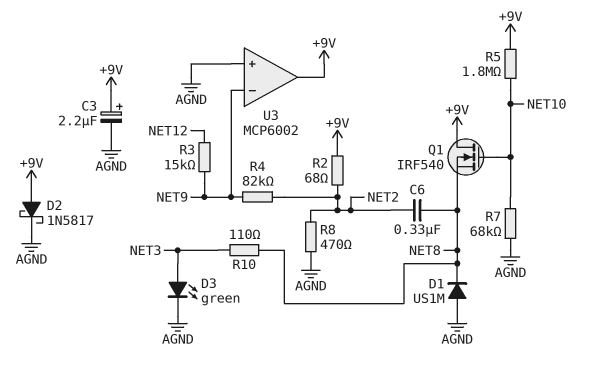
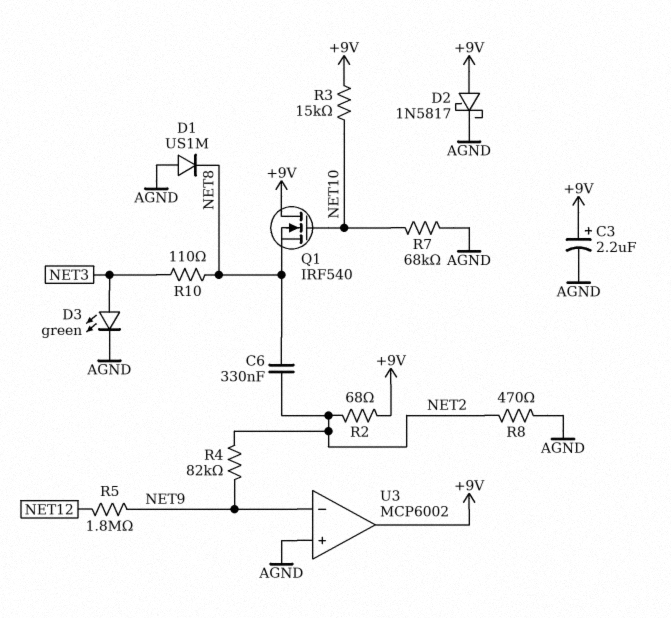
R3: 15k (NET9, NET12) -> 15k (+9V, NET10)
R5: 1.8M (+9V, NET10) -> 1.8M (NET9, NET12)

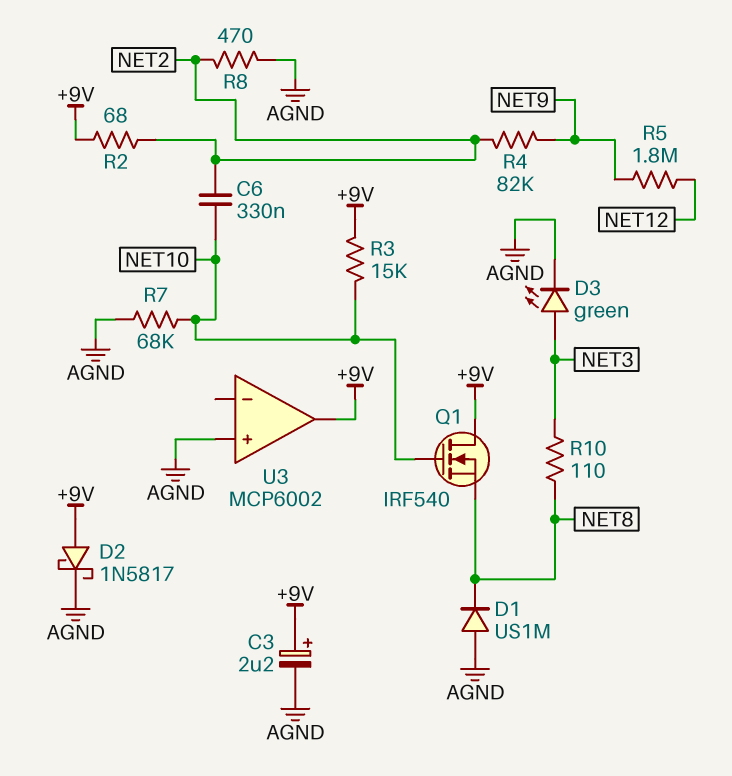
C6: 330nF (NET2, NET8) -> 330nF (NET2, NET10)
U3 pin in-: NET9 -> none

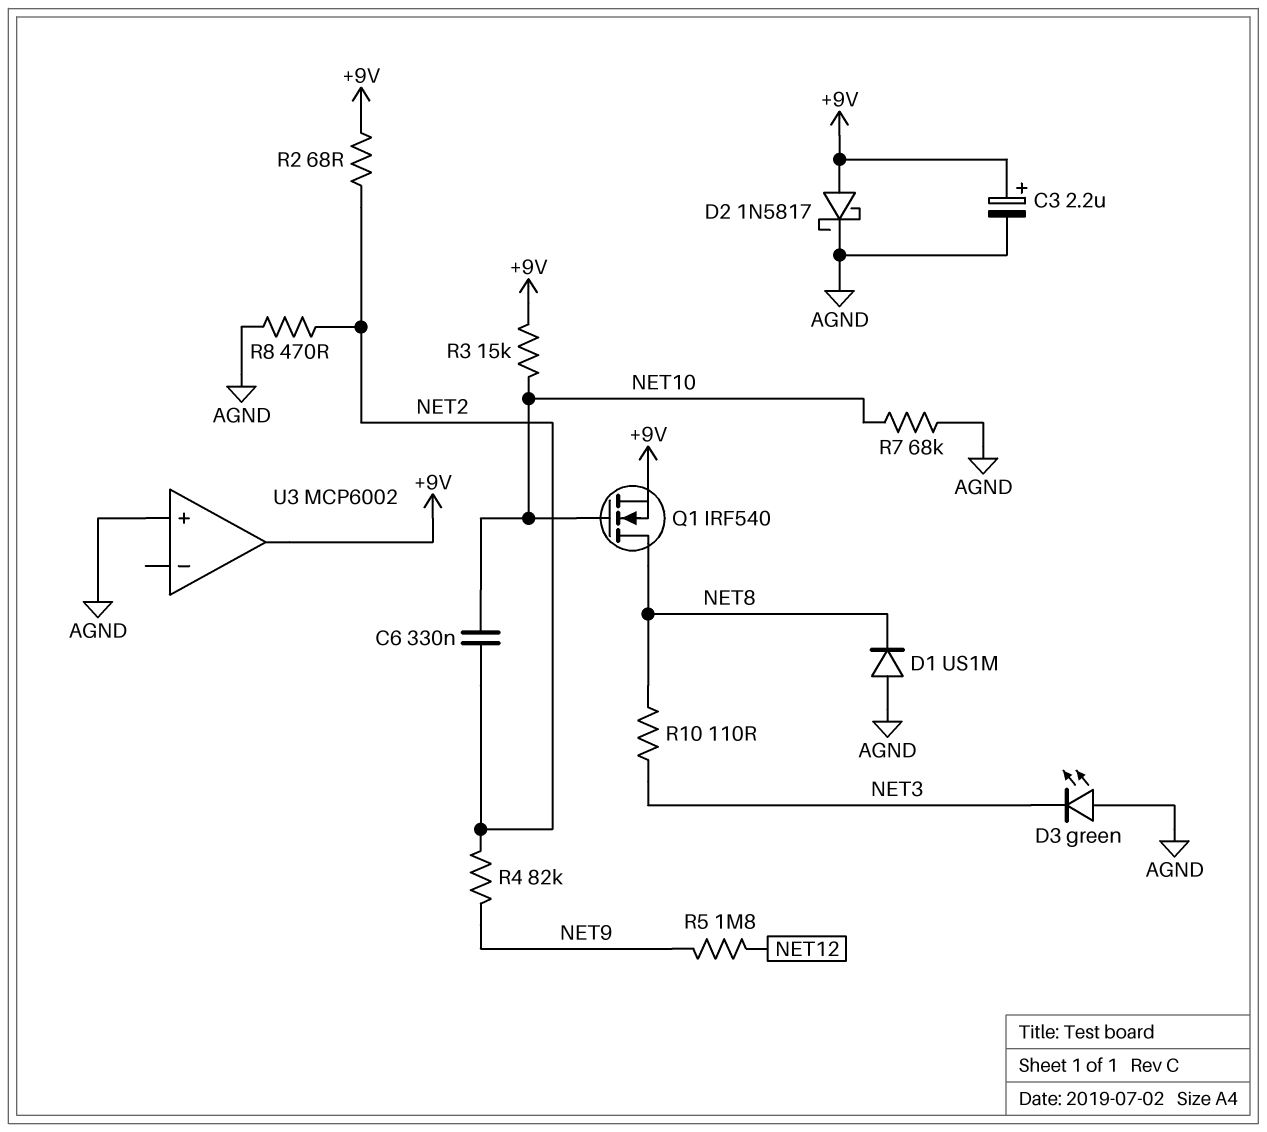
D3: LED green (A NET3, K AGND) -> LED green (A AGND, K NET3)
Q1: NMOS IRF540 (G NET10, D +9V, S NET8) -> NMOS IRF540 (G NET10, D NET8, S +9V)

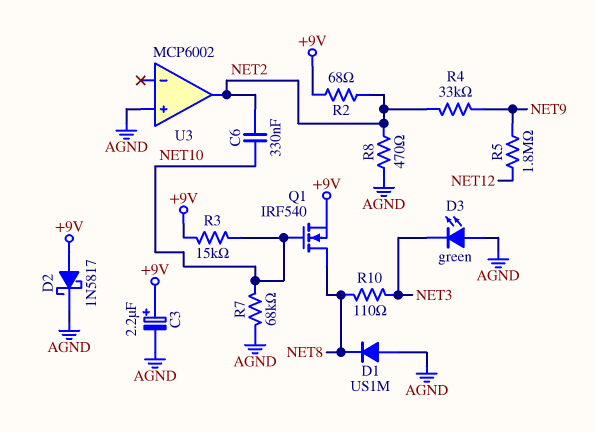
R4: 82k (NET2, NET9) -> 33k (NET2, NET9)
U3 pin out: +9V -> NET2

